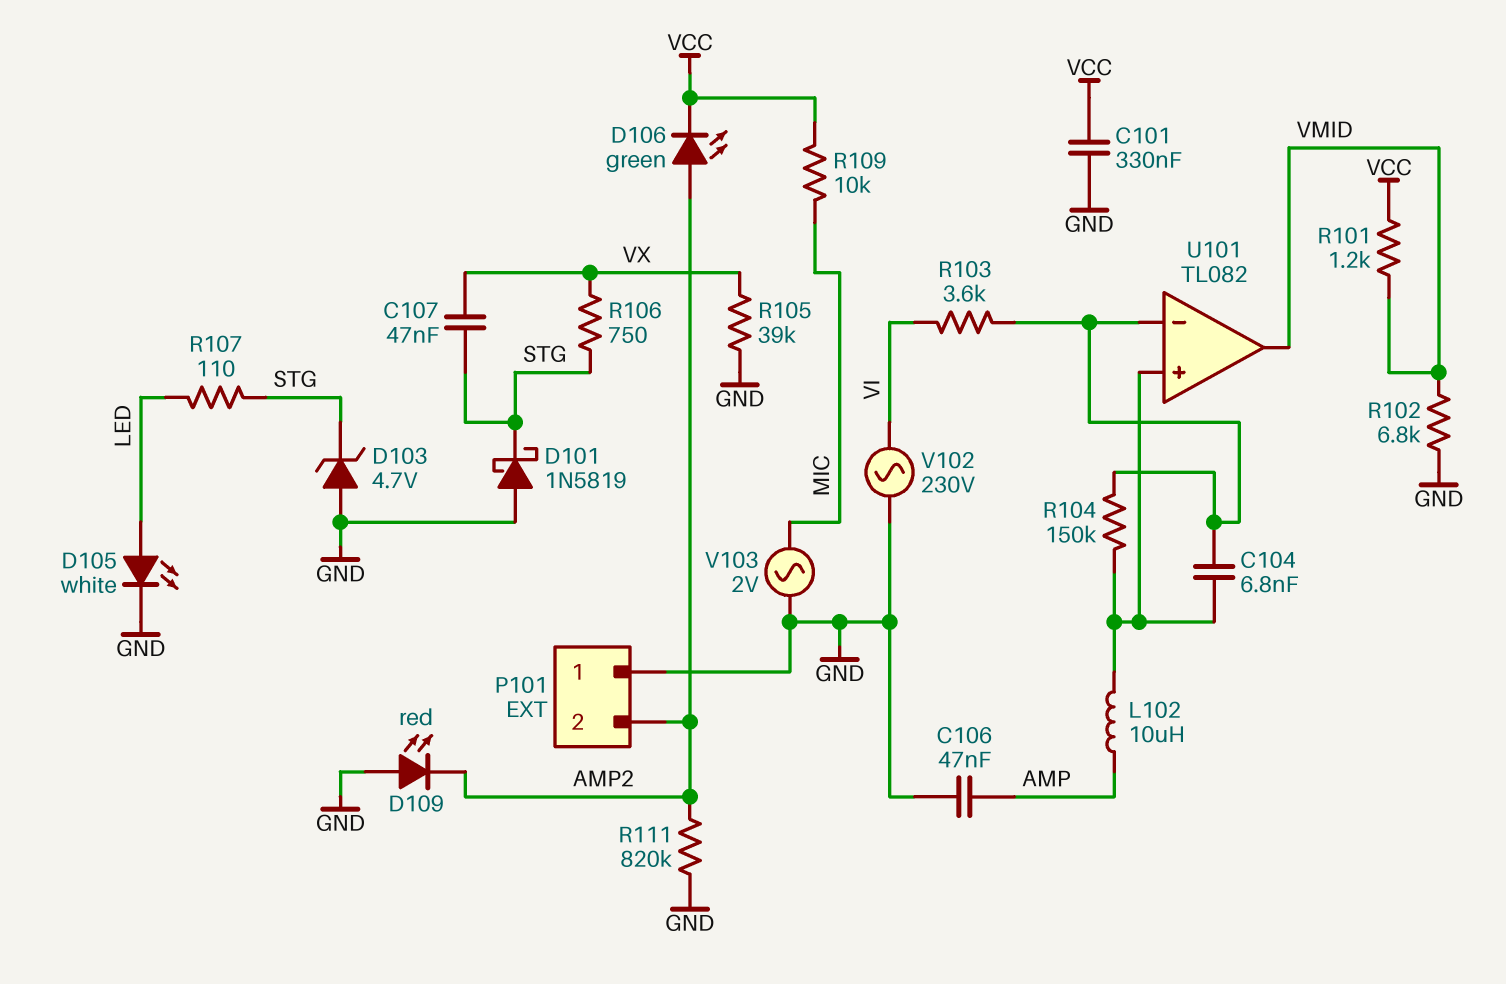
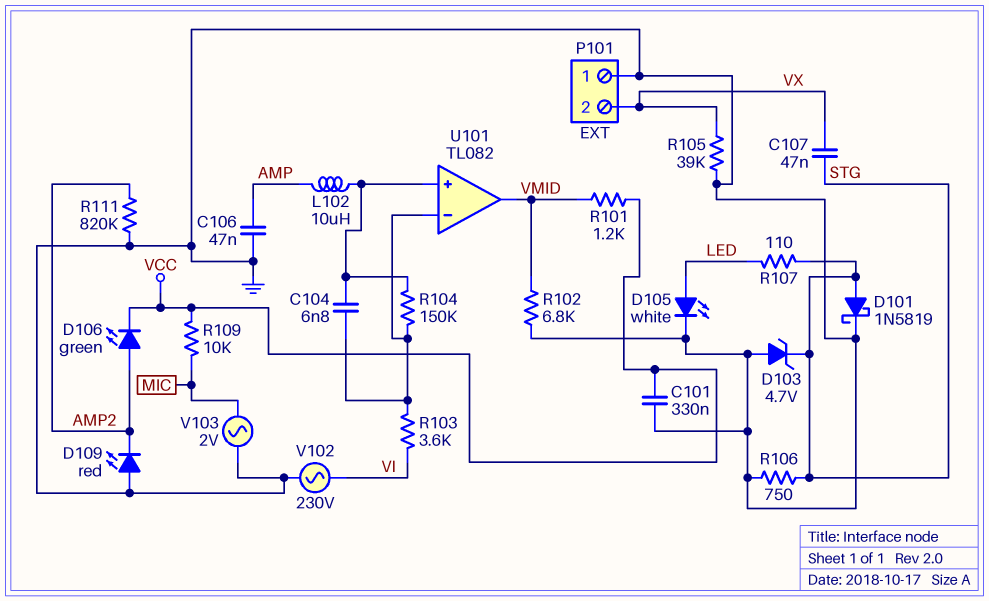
D101: schottky 1N5819 (A GND, K STG) -> schottky 1N5819 (A STG, K GND)
P101 pin 2: AMP2 -> VX
R106: 750 (STG, VX) -> 750 (GND, STG)

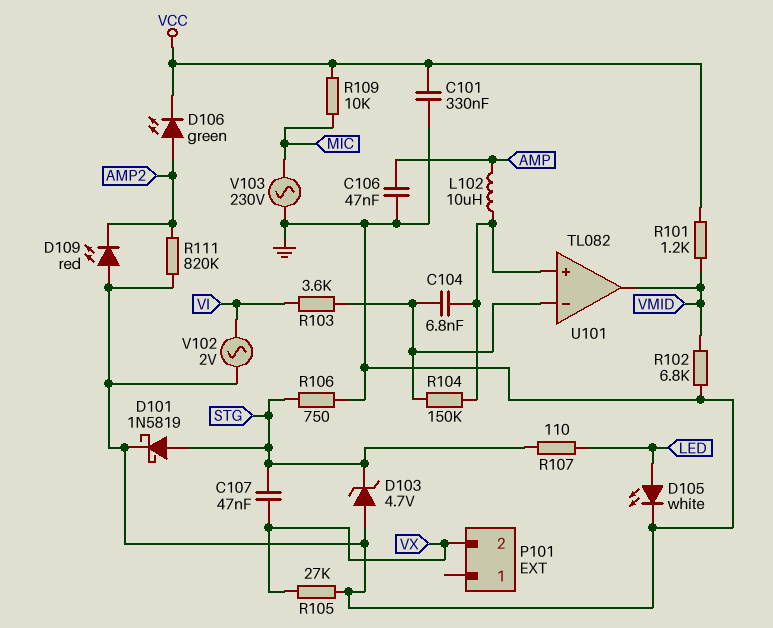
P101 pin 1: GND -> none
R105: 39k (GND, VX) -> 27k (GND, VX)
V102: AC 230V (GND, VI) -> AC 2V (GND, VI)
V103: AC 2V (GND, MIC) -> AC 230V (GND, MIC)

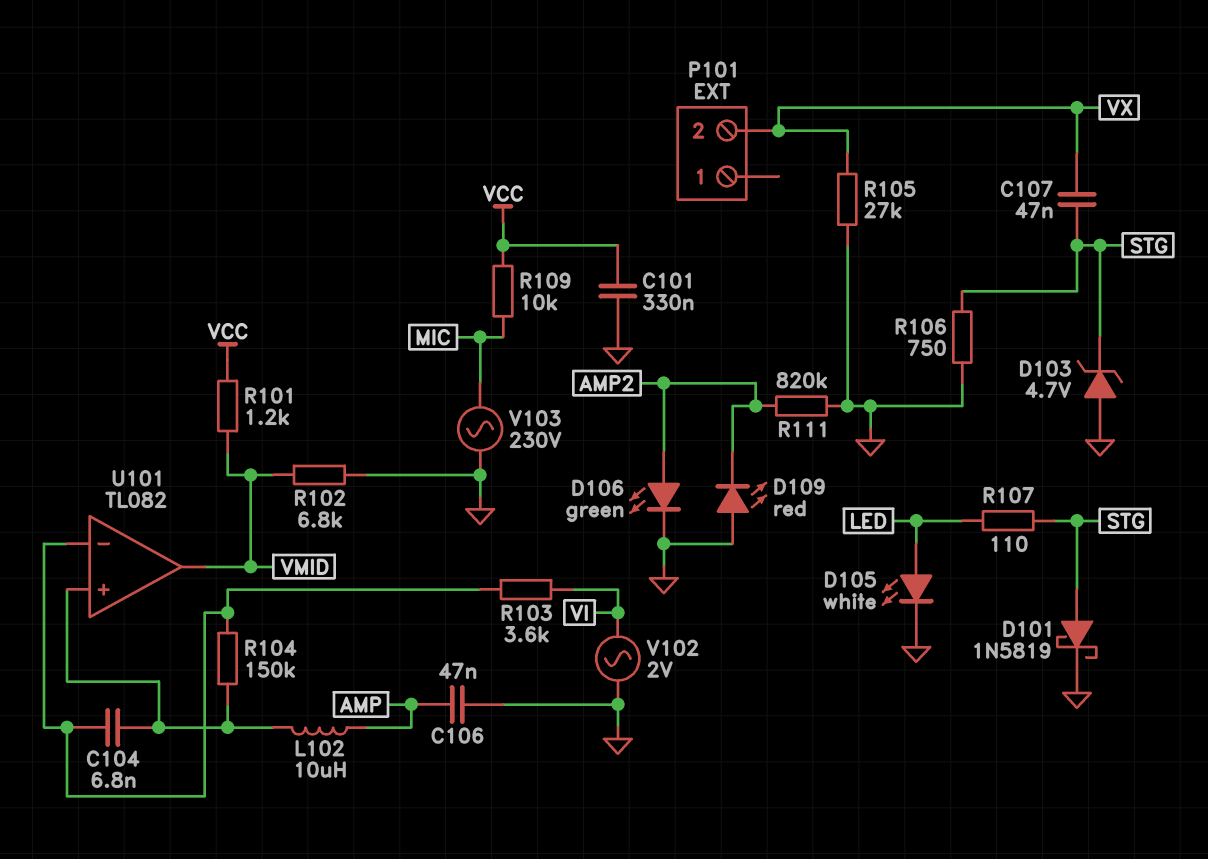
D106: LED green (A AMP2, K VCC) -> LED green (A AMP2, K GND)

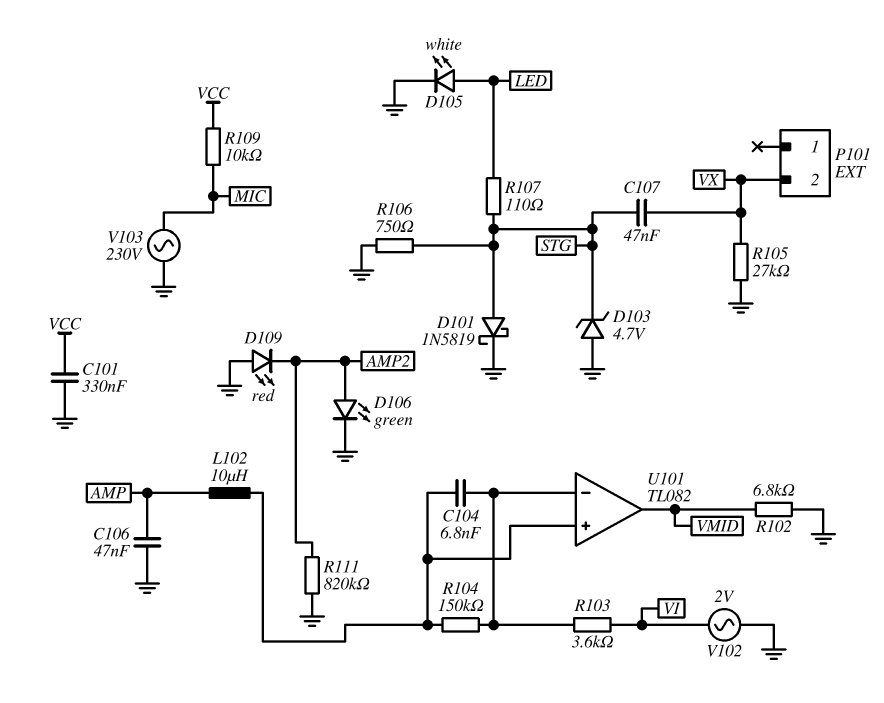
R101: 1.2k (VCC, VMID) -> none

